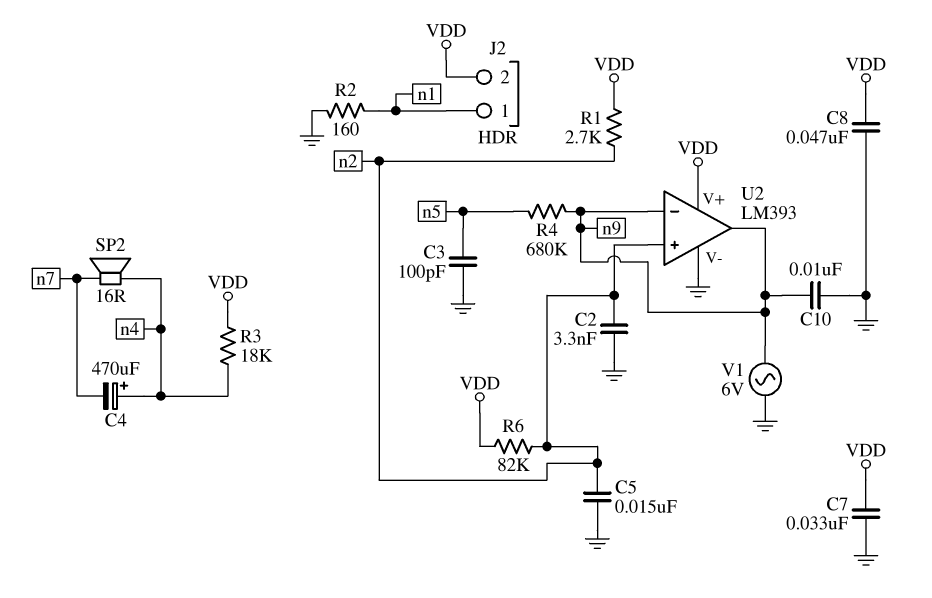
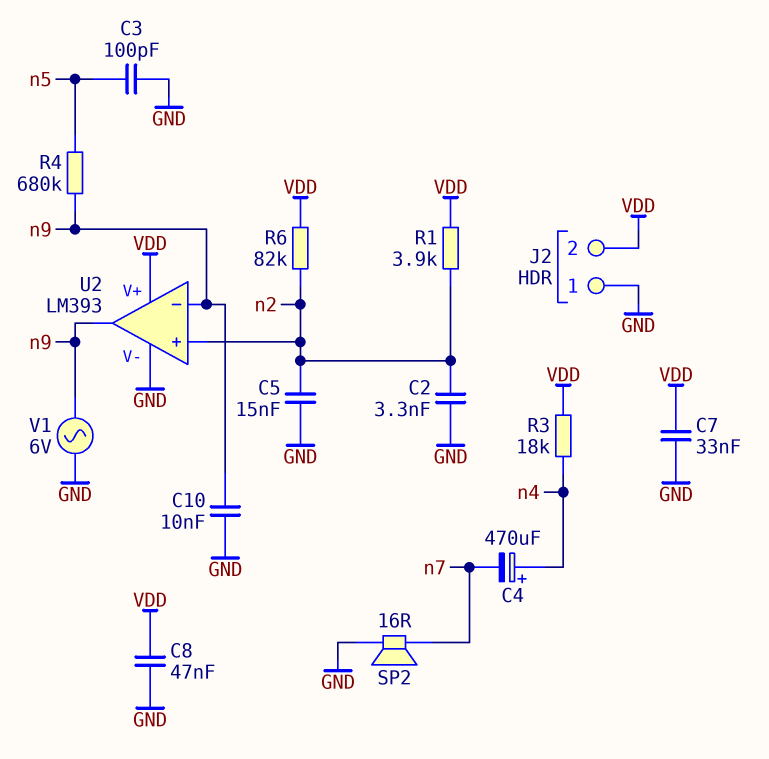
J2 pin 1: n1 -> GND
R1: 2.7k (VDD, n2) -> 3.9k (VDD, n2)
R2: 160 (GND, n1) -> none
SP2: speaker 16R (n4, n7) -> speaker 16R (GND, n7)

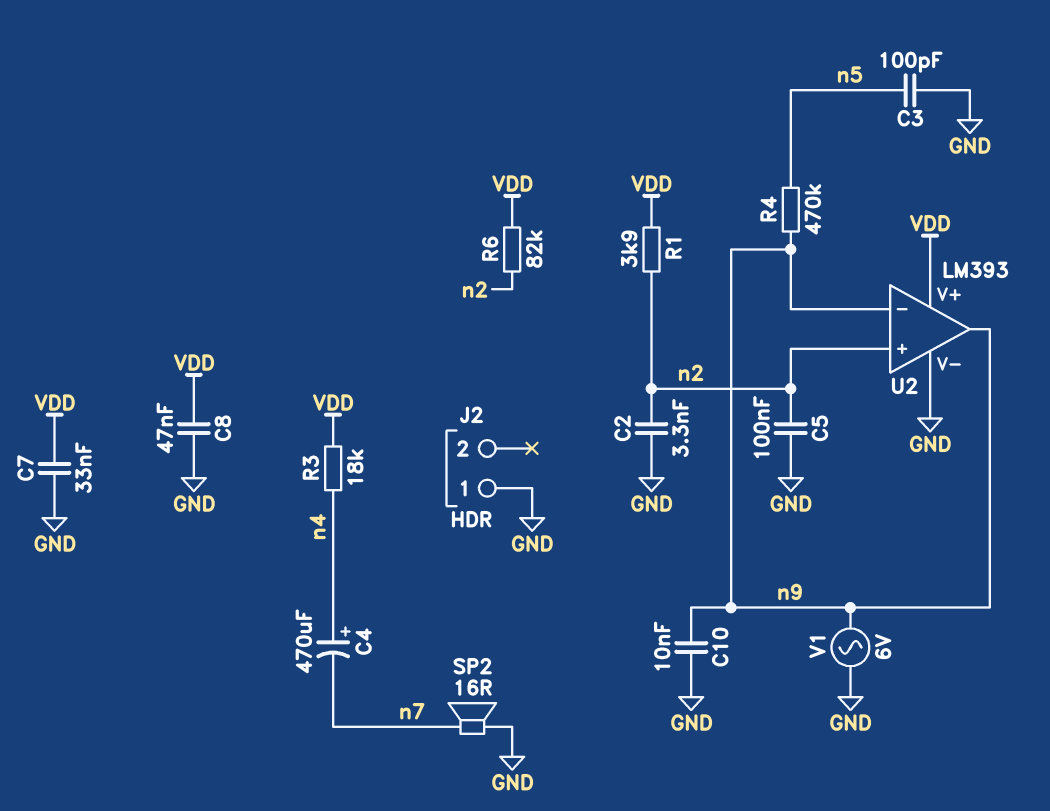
C5: 15nF (GND, n2) -> 100nF (GND, n2)
J2 pin 2: VDD -> none
R4: 680k (n5, n9) -> 470k (n5, n9)

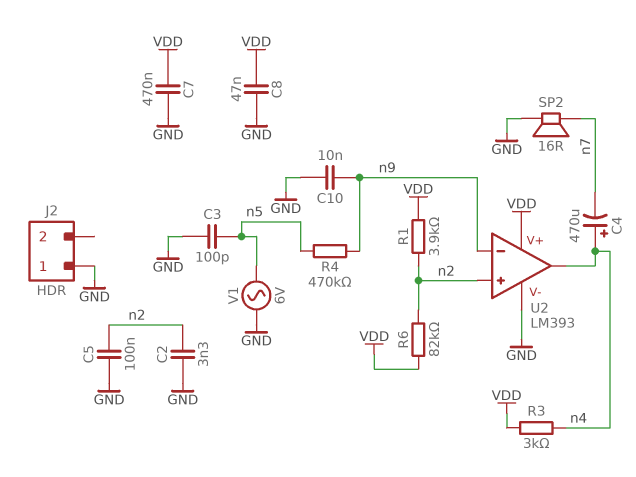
C7: 33nF (GND, VDD) -> 470nF (GND, VDD)
R3: 18k (VDD, n4) -> 3k (VDD, n4)
U2 pin out: n9 -> n4
V1: AC 6V (GND, n9) -> AC 6V (GND, n5)

